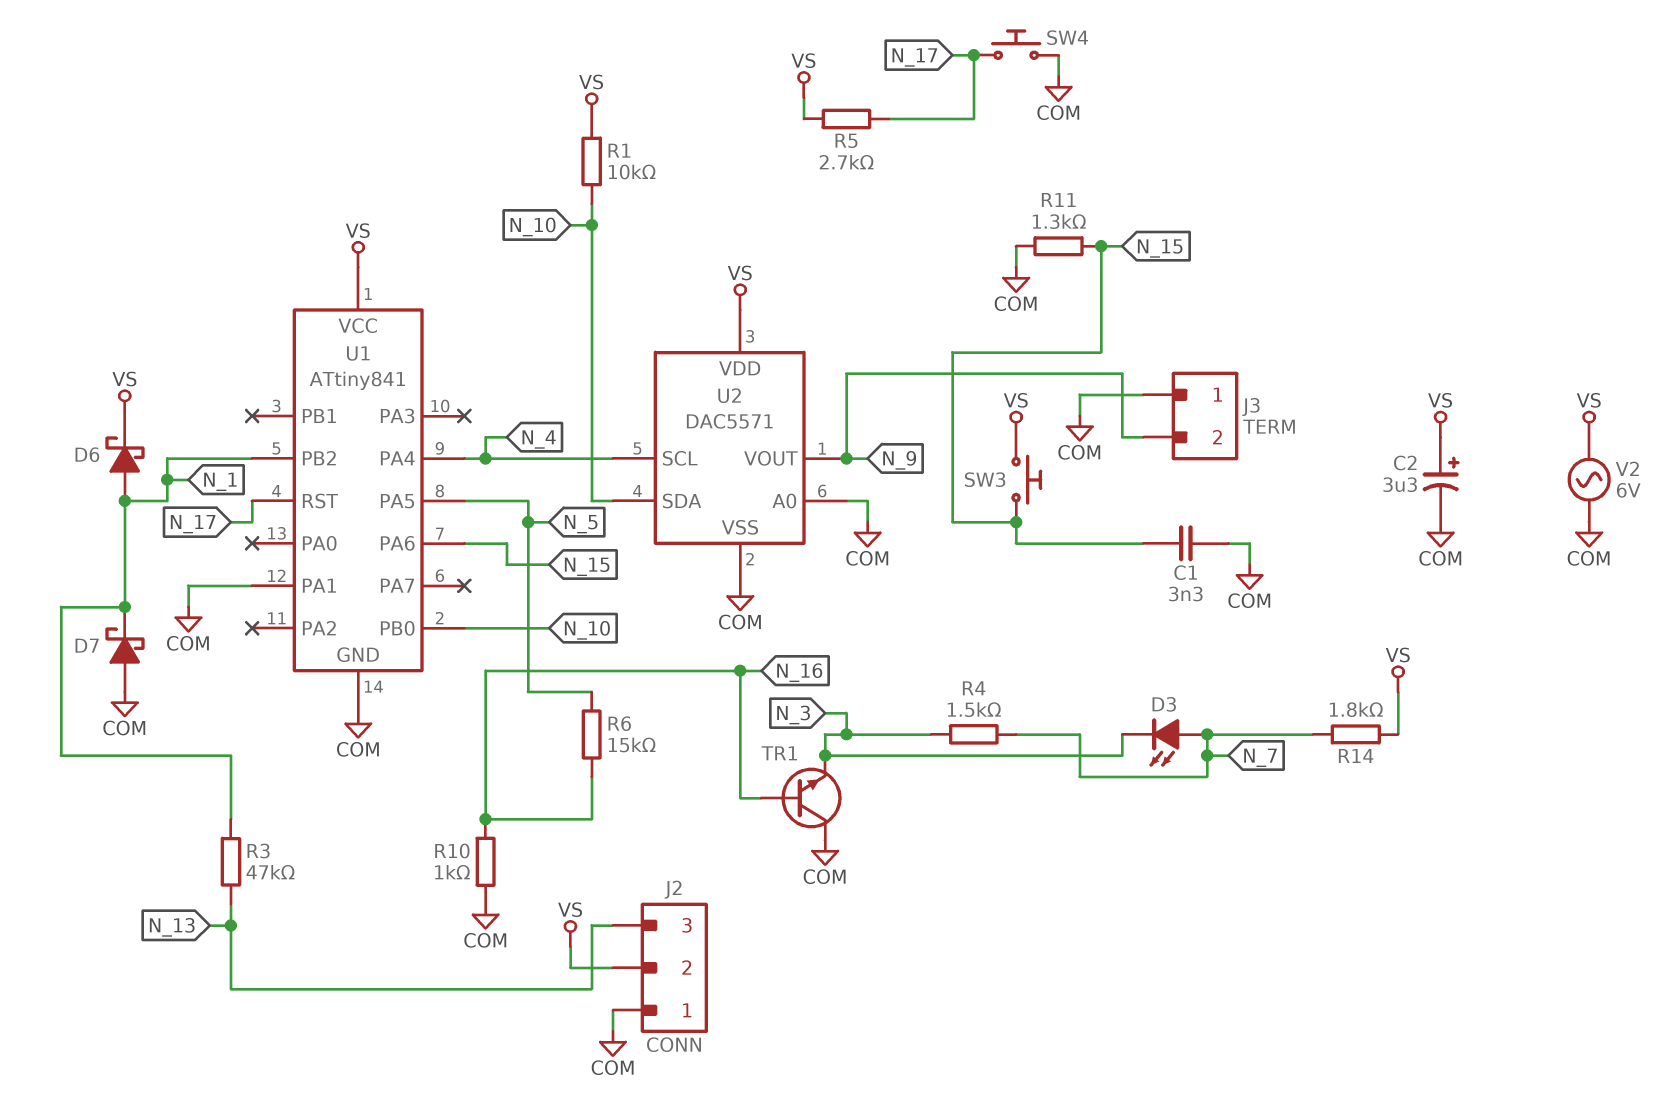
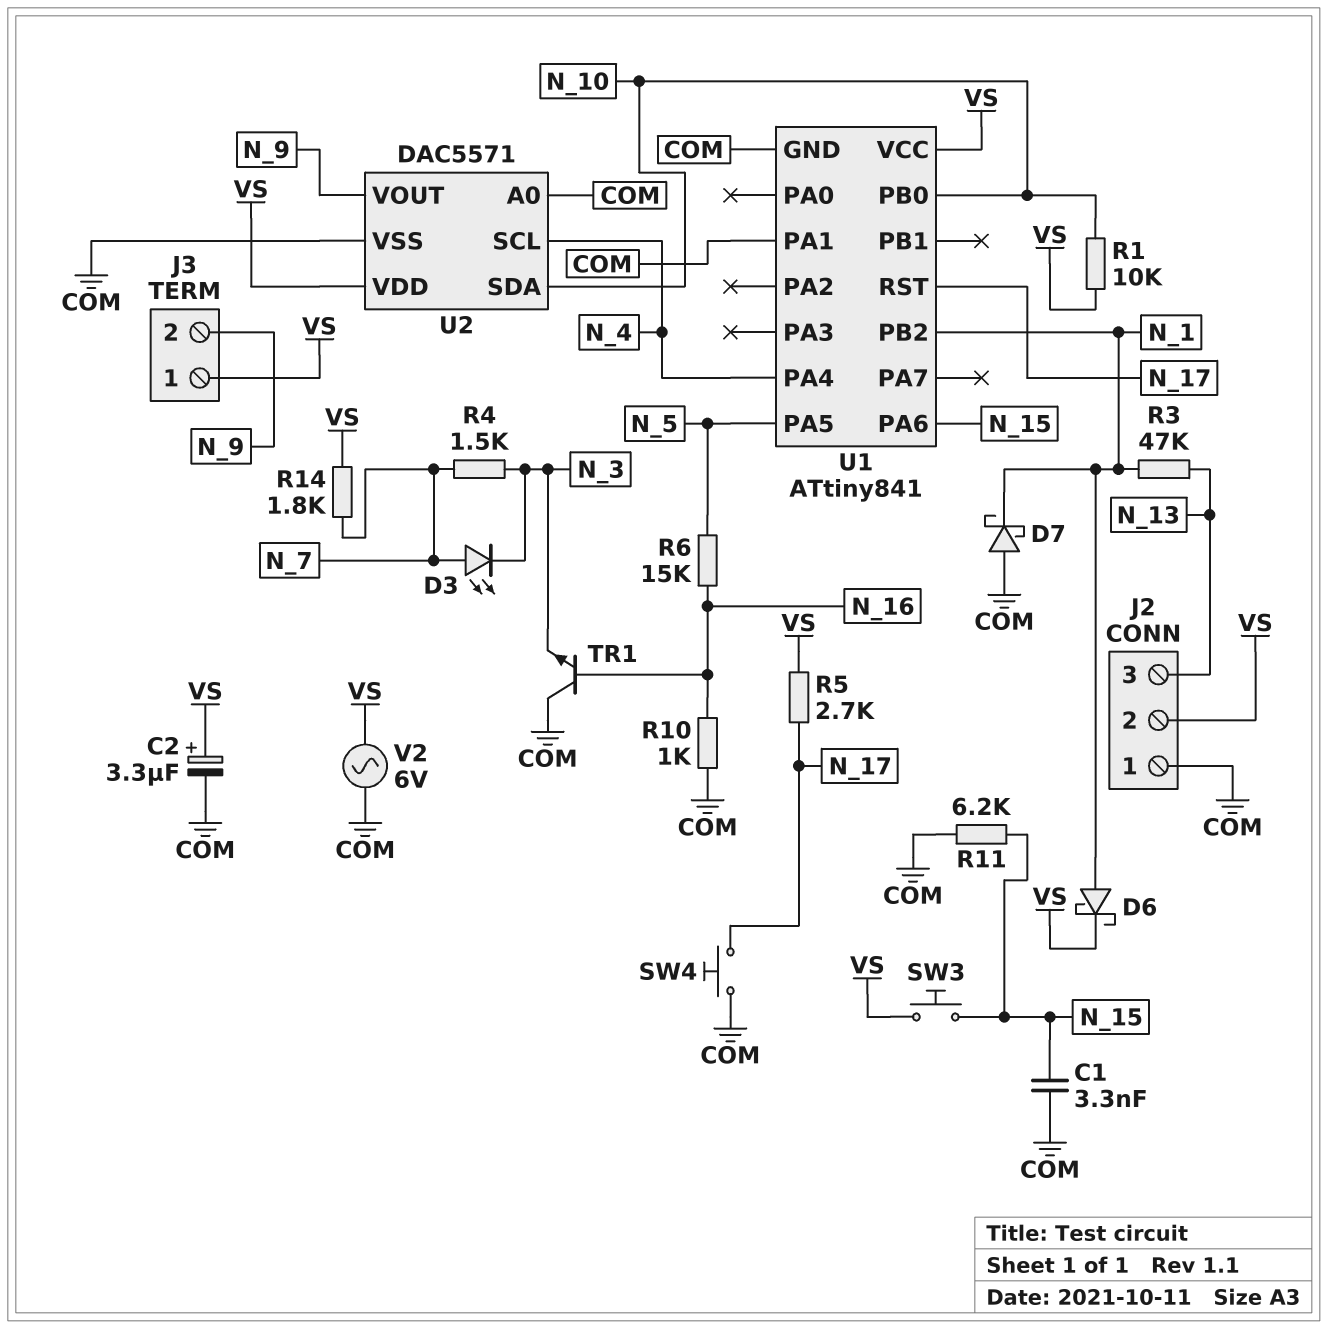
J3 pin 1: COM -> VS
R11: 1.3k (COM, N_15) -> 6.2k (COM, N_15)

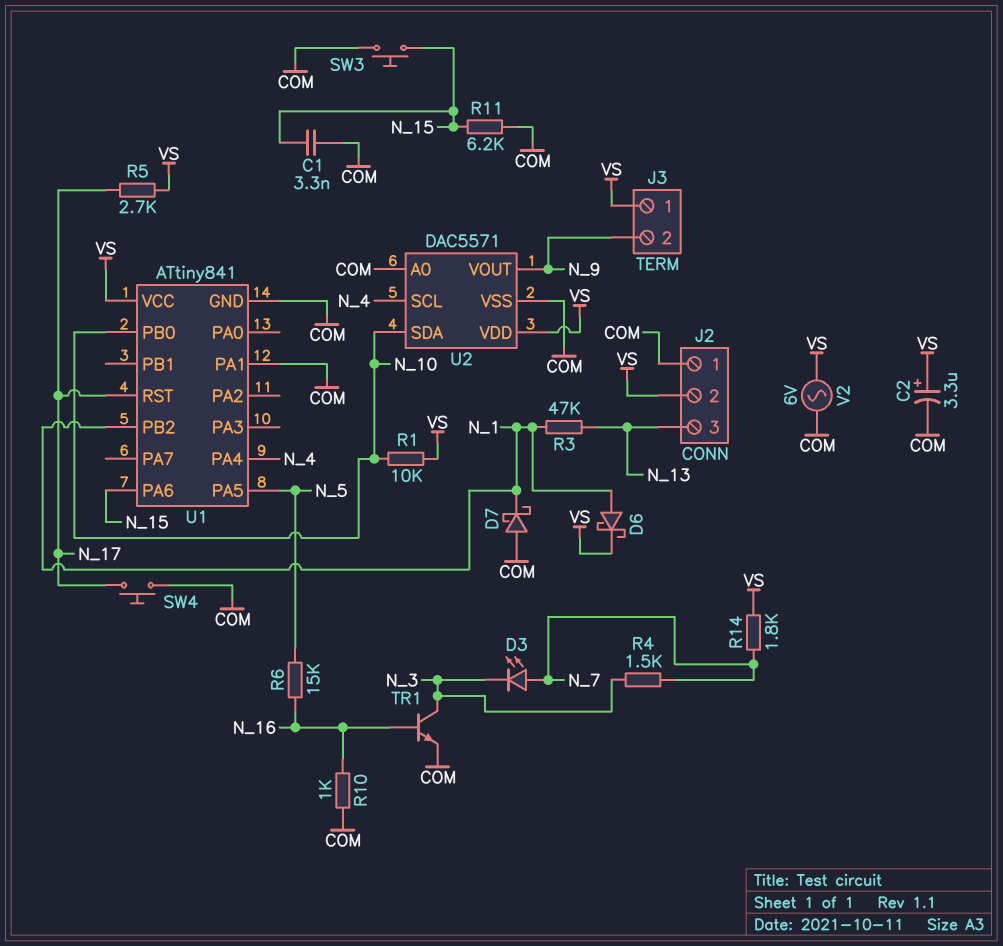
SW3: button (N_15, VS) -> button (COM, N_15)
TR1: NPN (B N_16, C COM, E N_3) -> NPN (B N_16, C N_3, E COM)

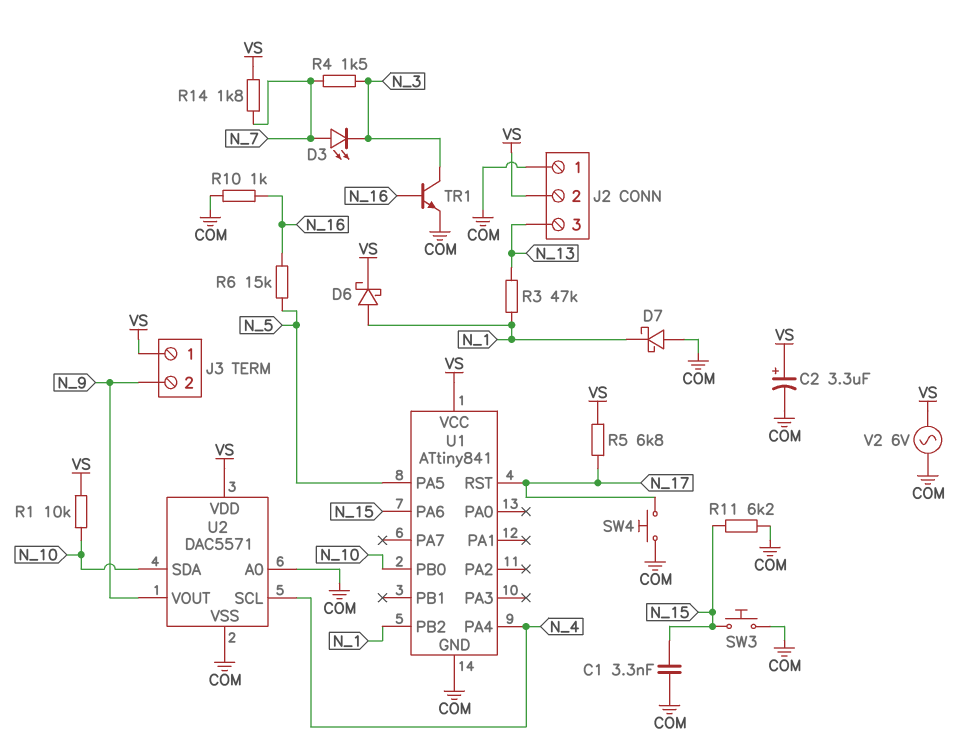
R5: 2.7k (N_17, VS) -> 6.8k (N_17, VS)
U1 pin PA1: COM -> none

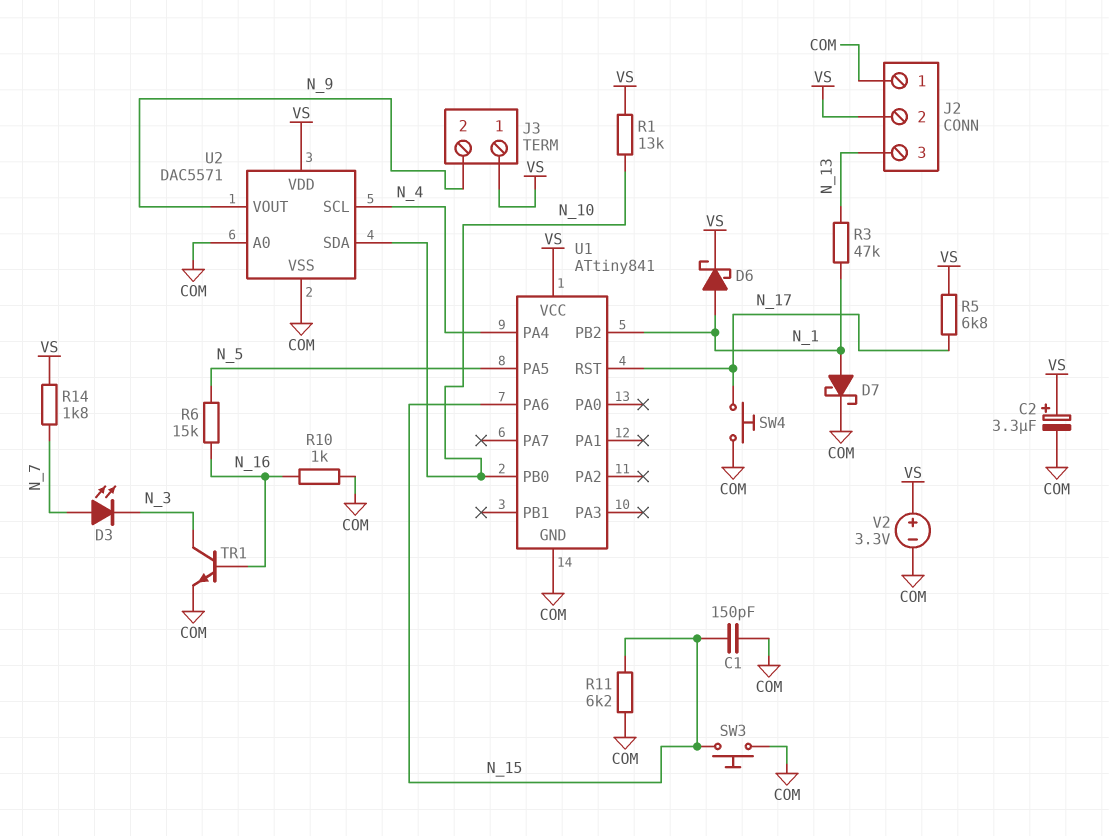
C1: 3.3nF (COM, N_15) -> 150pF (COM, N_15)
D7: schottky (A COM, K N_1) -> schottky (A N_1, K COM)
R1: 10k (N_10, VS) -> 13k (N_10, VS)
R4: 1.5k (N_3, N_7) -> none
V2: AC 6V (COM, VS) -> 3.3V (plus VS, minus COM)

